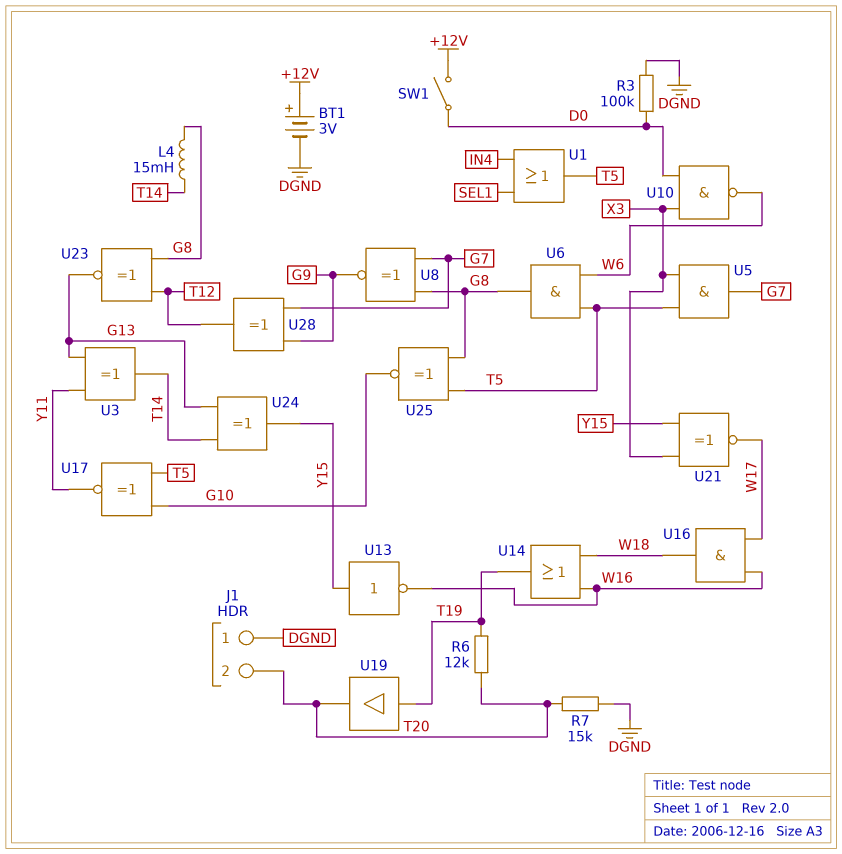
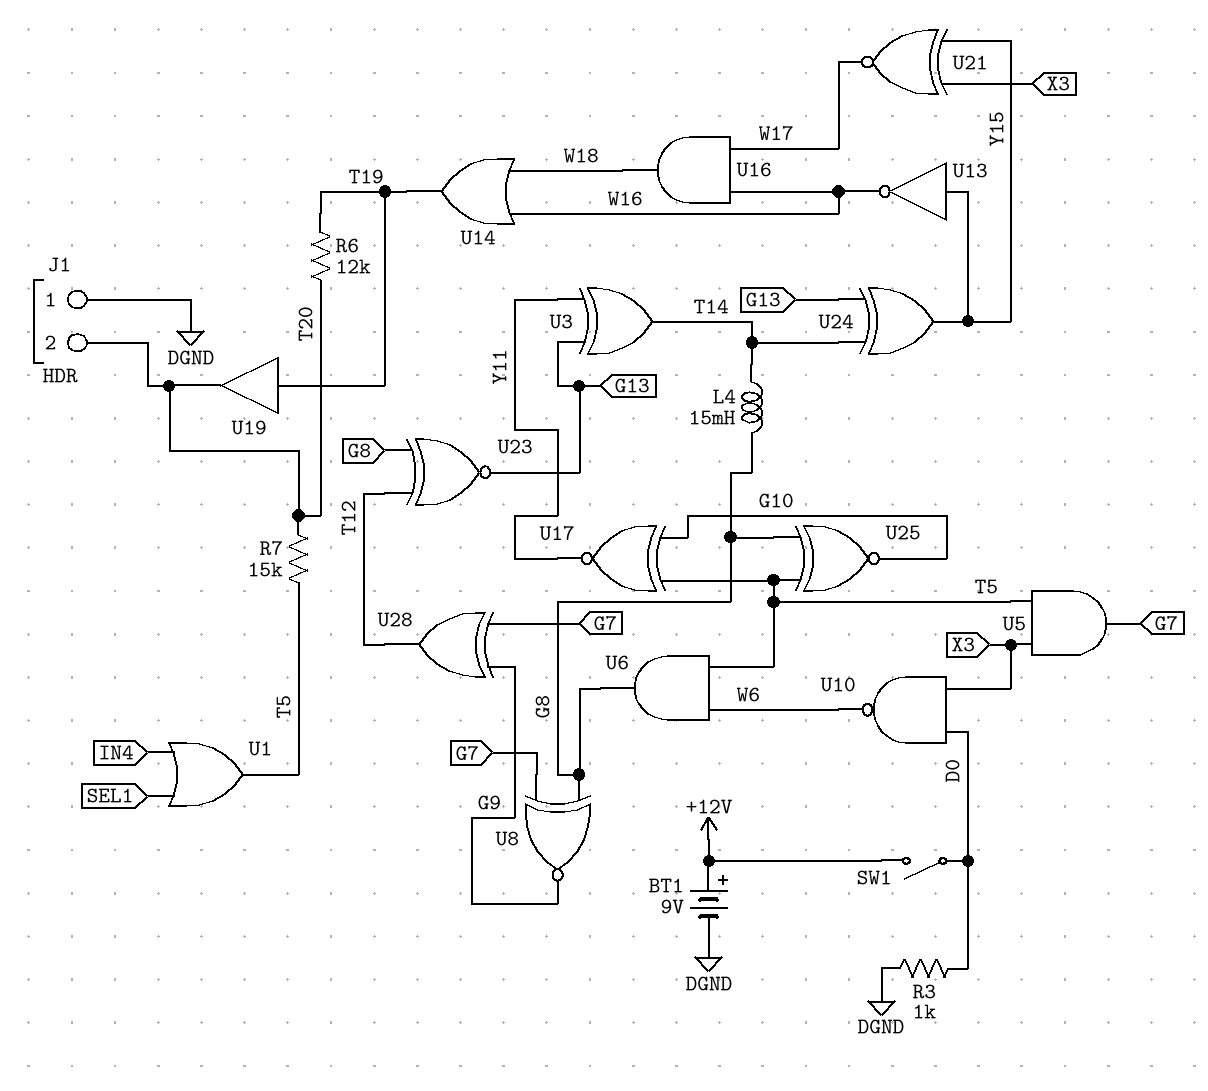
BT1: 3V (plus +12V, minus DGND) -> 9V (plus +12V, minus DGND)
R3: 100k (D0, DGND) -> 1k (D0, DGND)
R7: 15k (DGND, T20) -> 15k (T5, T20)

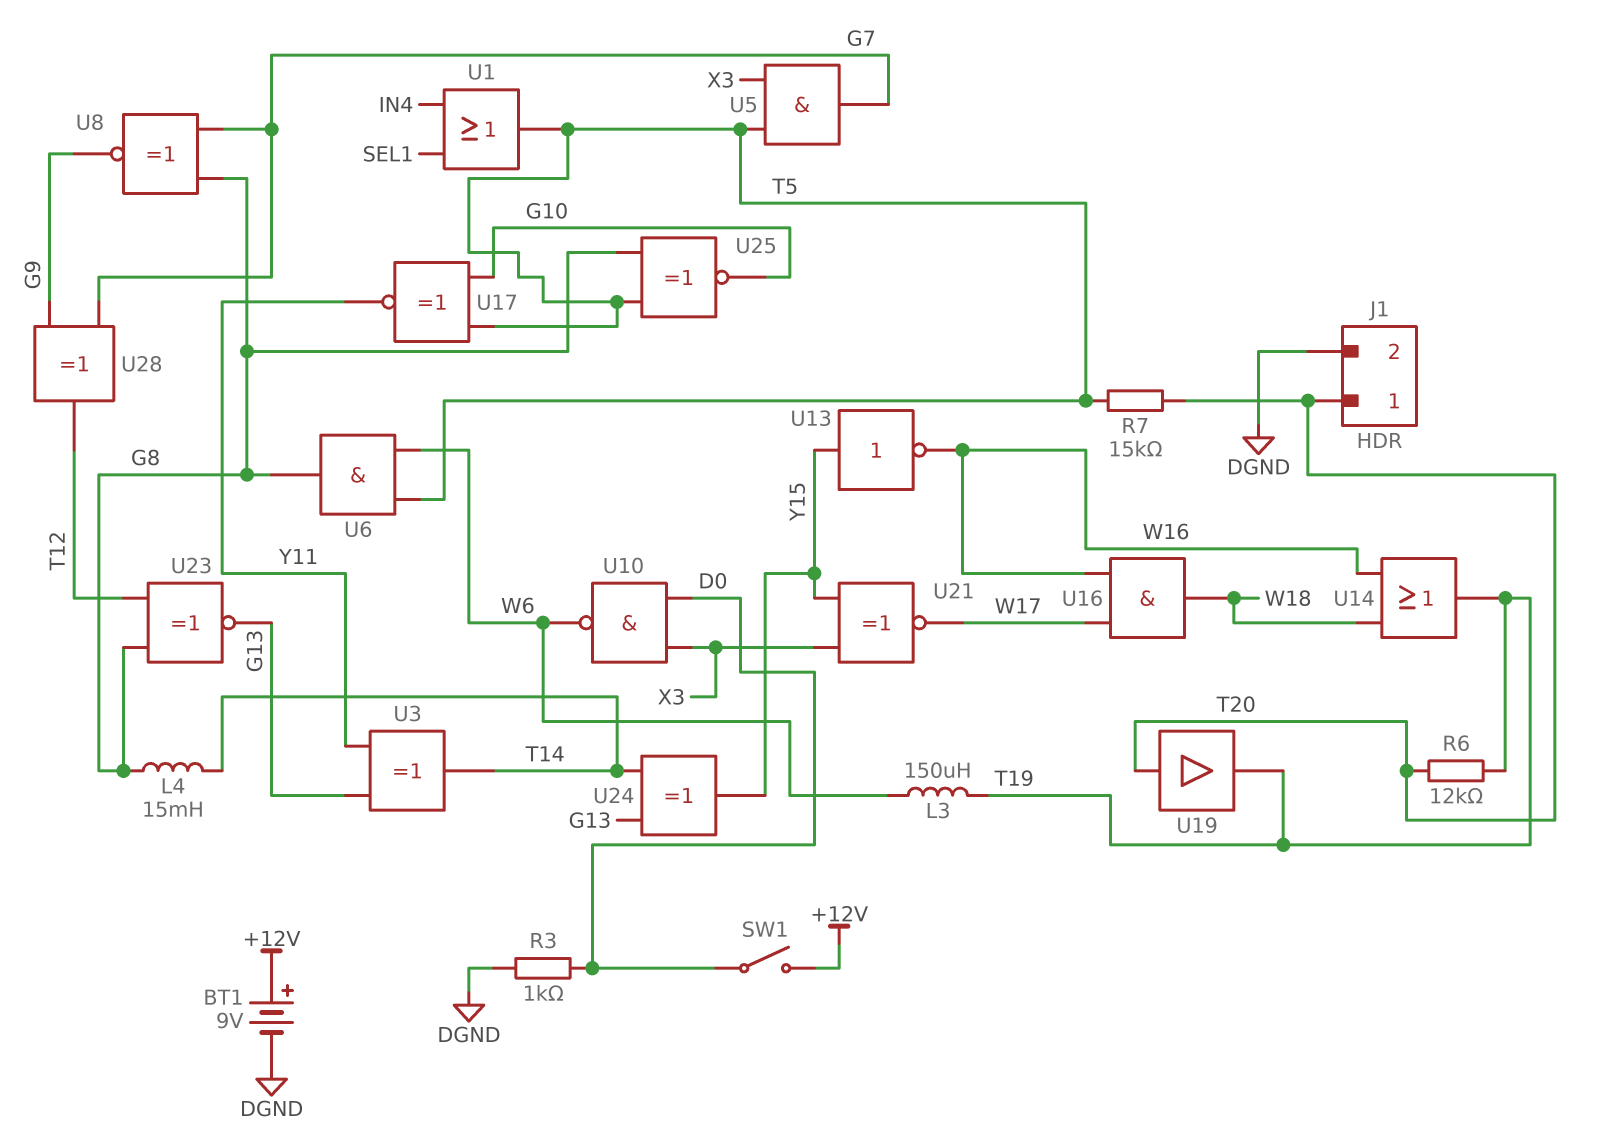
J1 pin 1: DGND -> T20
J1 pin 2: T20 -> DGND
L3: none -> 150uH (T19, W6)
U19: buffer (in T19, out T20) -> buffer (in T20, out T19)

